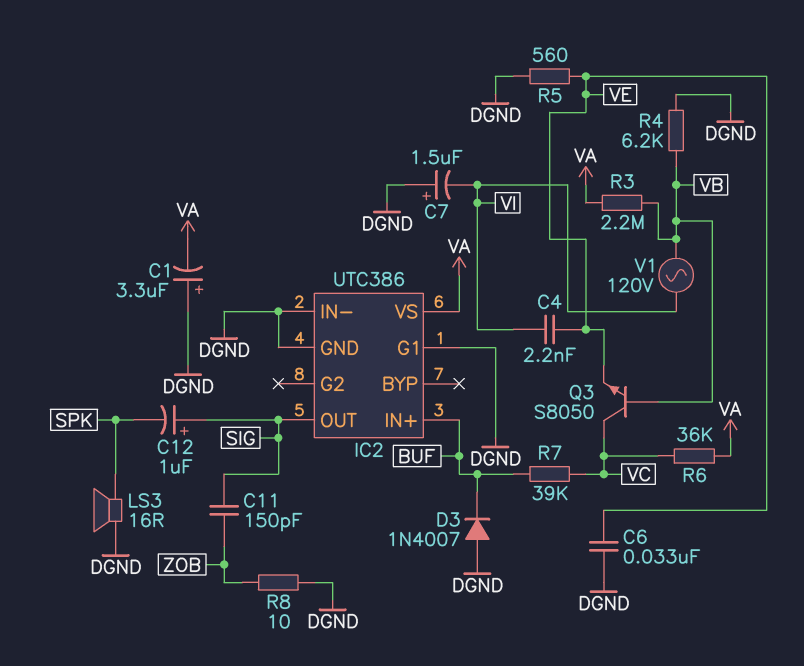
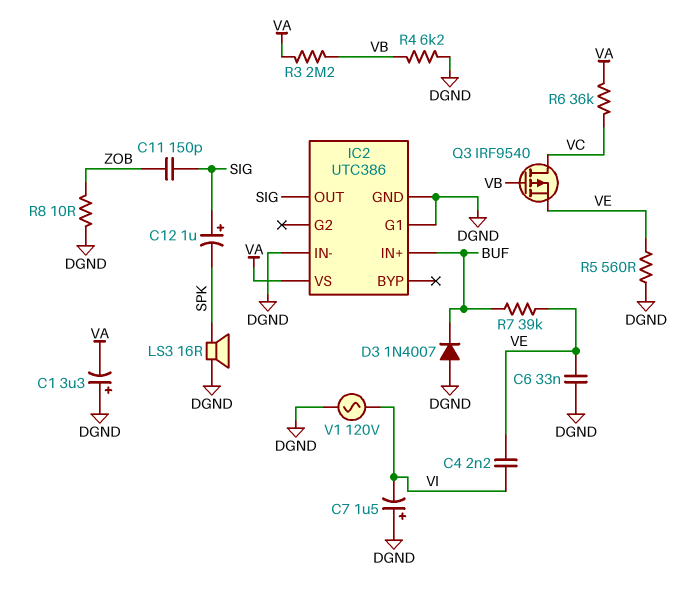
Q3: NPN S8050 (B VB, C VC, E VE) -> PMOS IRF9540 (G VB, D VC, S VE)
R7: 39k (BUF, VC) -> 39k (BUF, VE)
V1: AC 120V (VB, VI) -> AC 120V (DGND, VI)

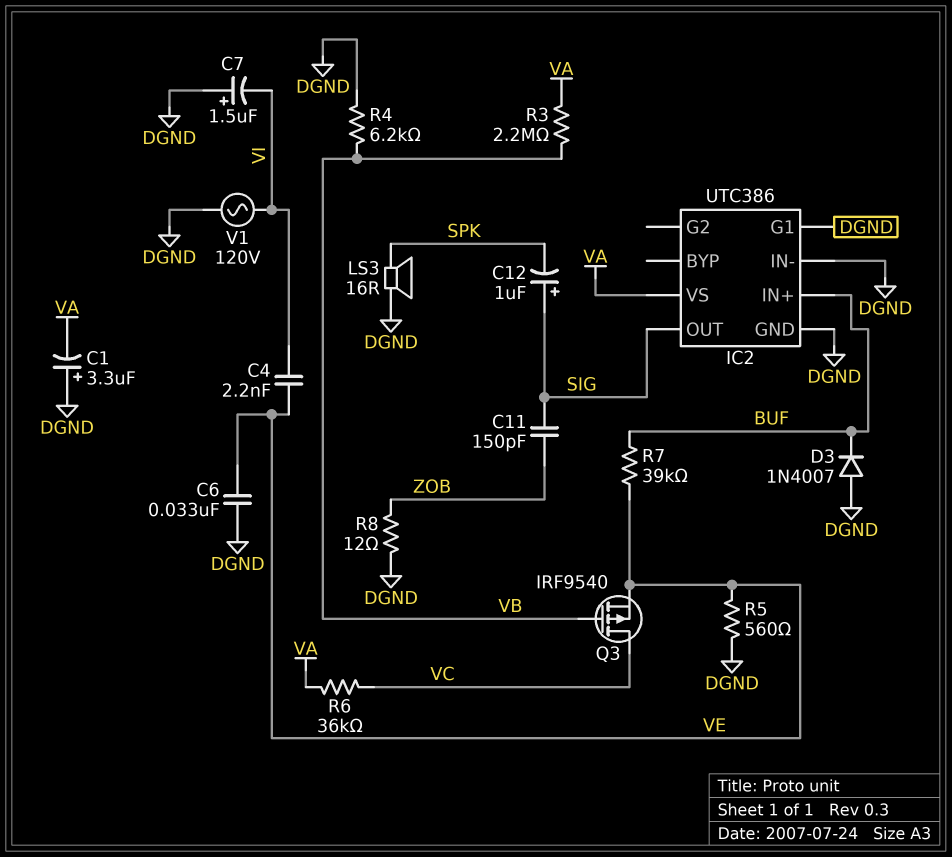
R8: 10 (DGND, ZOB) -> 12 (DGND, ZOB)

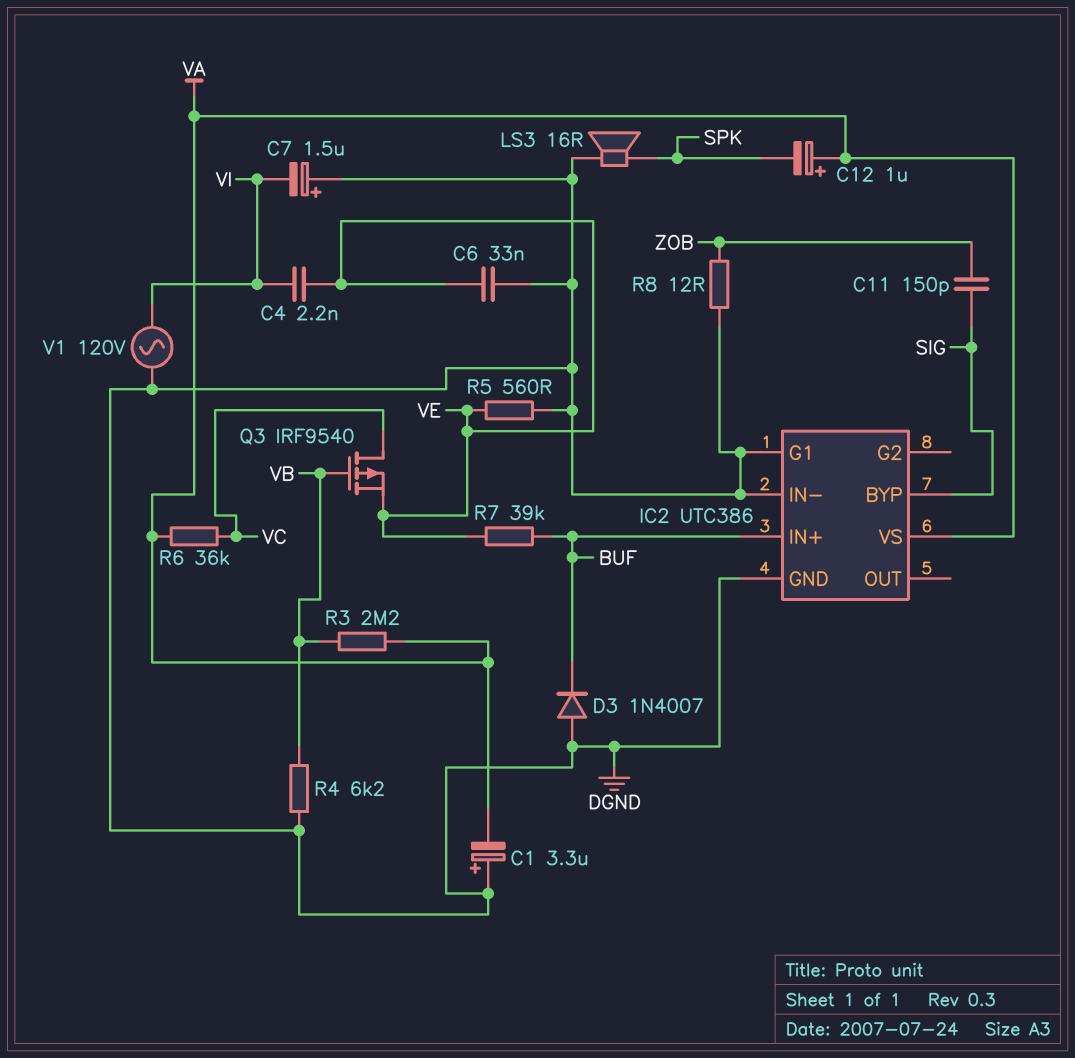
C12: 1uF (plus SIG, minus SPK) -> 1uF (plus VA, minus SPK)
IC2 pin BYP: none -> SIG
IC2 pin OUT: SIG -> none

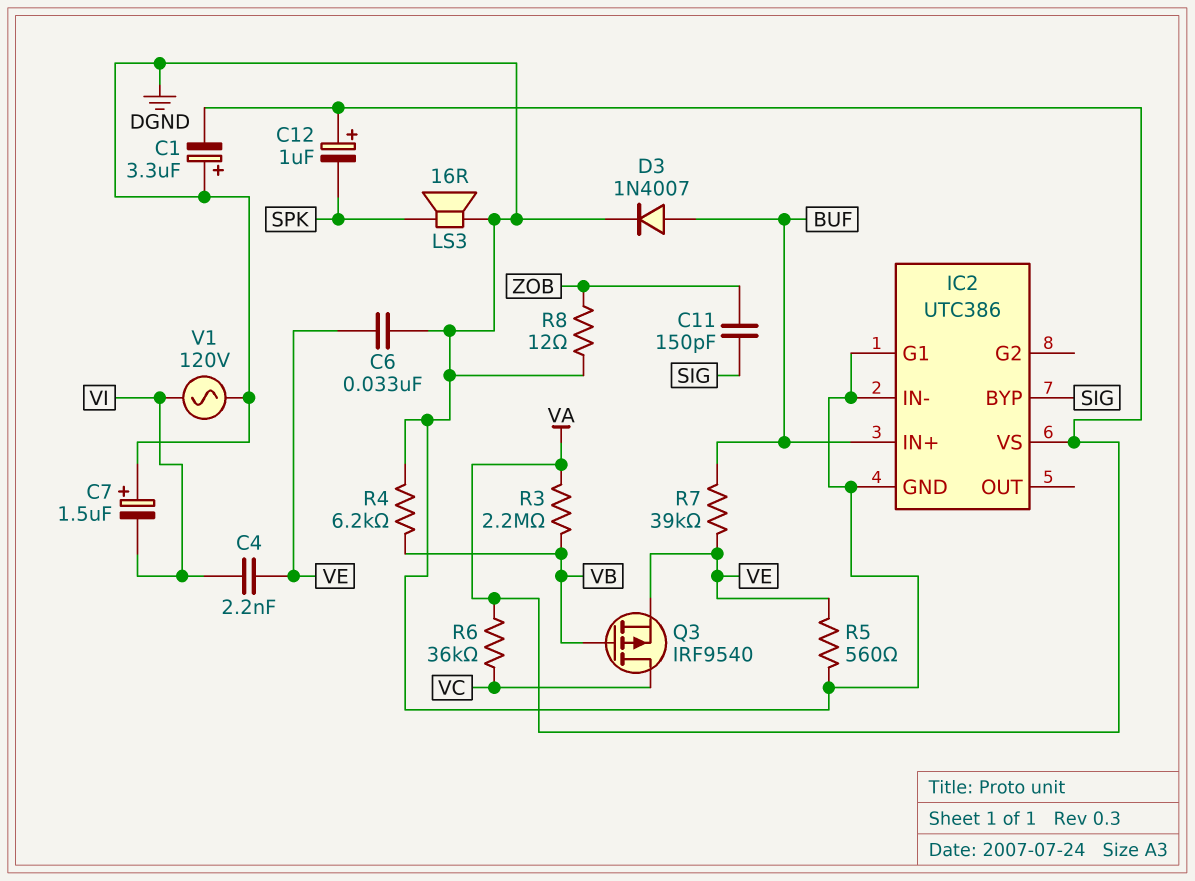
D3: diode 1N4007 (A DGND, K BUF) -> diode 1N4007 (A BUF, K DGND)

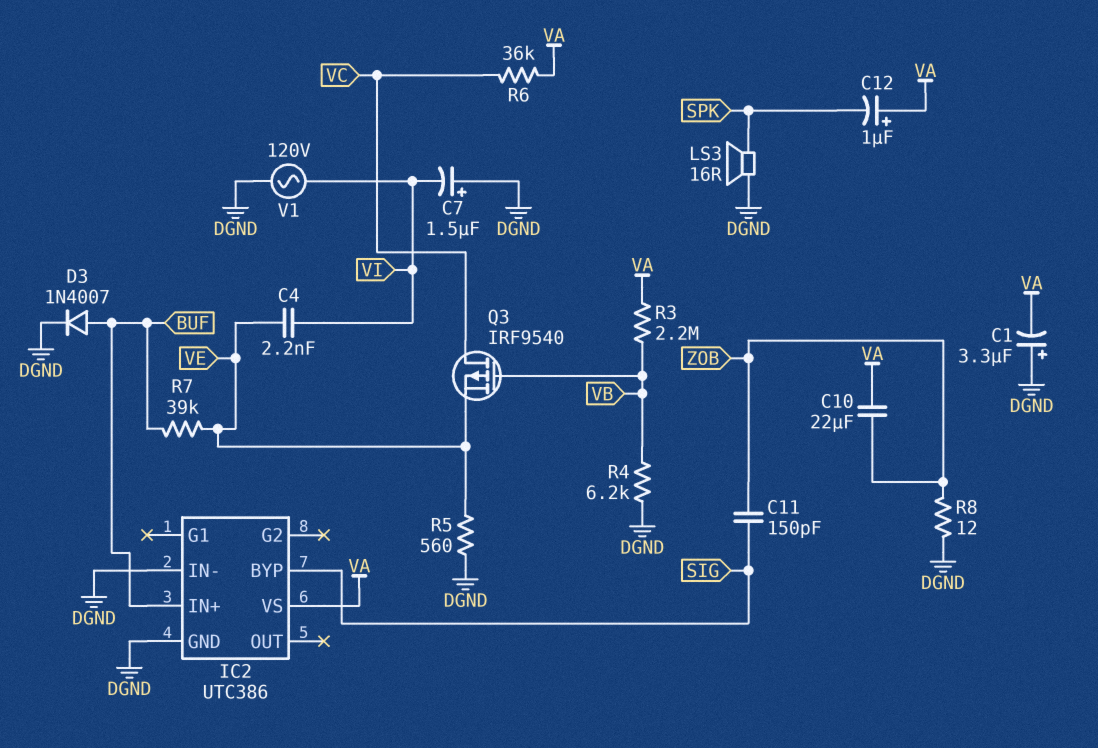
C6: 33nF (DGND, VE) -> none
C10: none -> 22uF (VA, ZOB)
IC2 pin G1: DGND -> none

